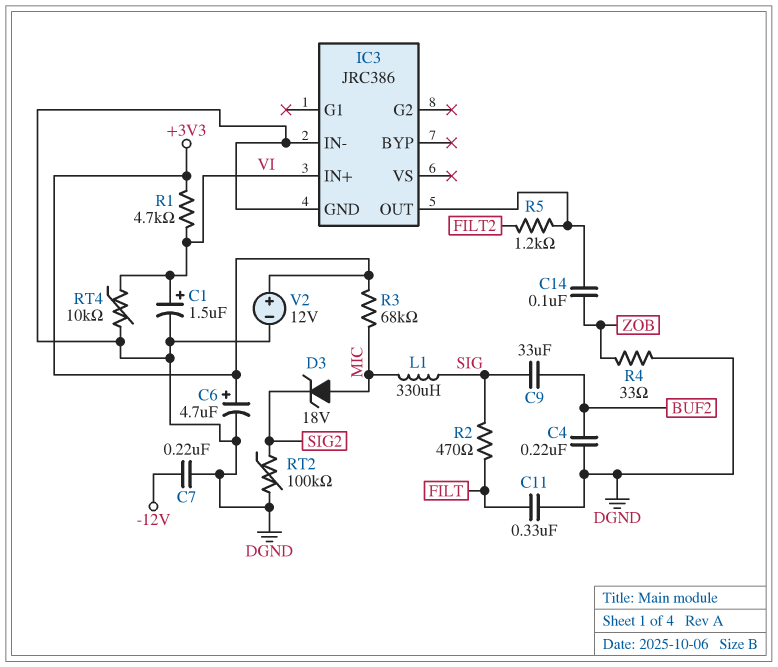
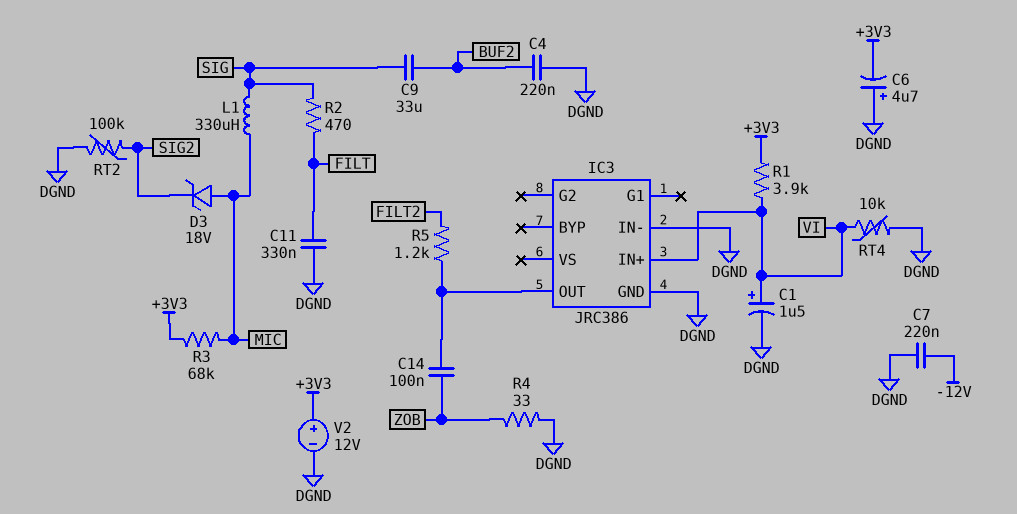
C6: 4.7uF (plus +3V3, minus DGND) -> 4.7uF (plus DGND, minus +3V3)
R1: 4.7k (+3V3, VI) -> 3.9k (+3V3, VI)

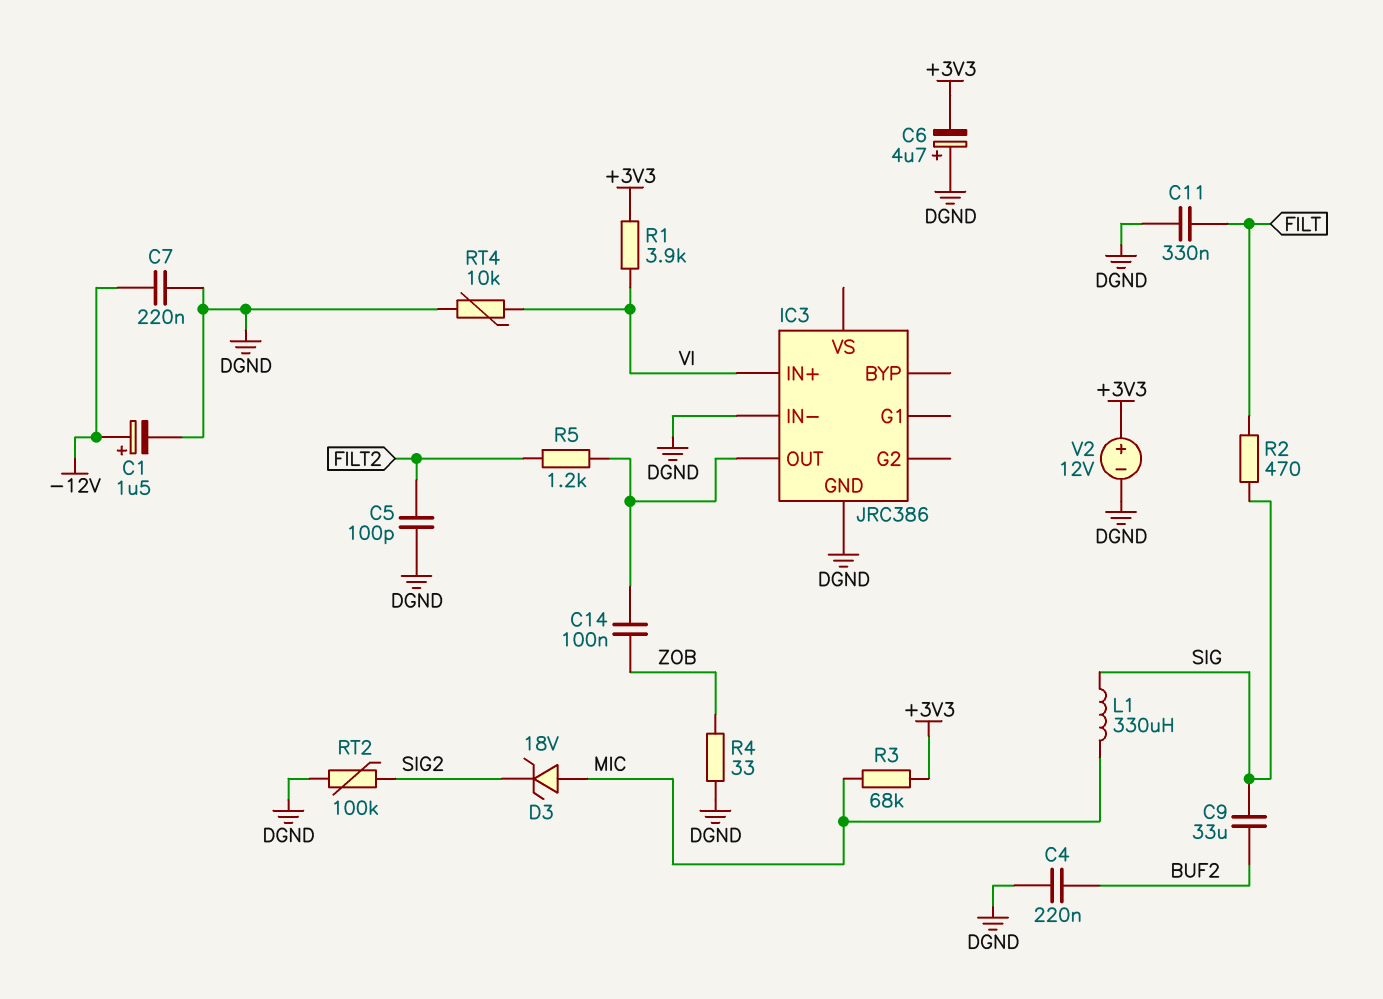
C1: 1.5uF (plus VI, minus DGND) -> 1.5uF (plus -12V, minus DGND)
C5: none -> 100pF (DGND, FILT2)

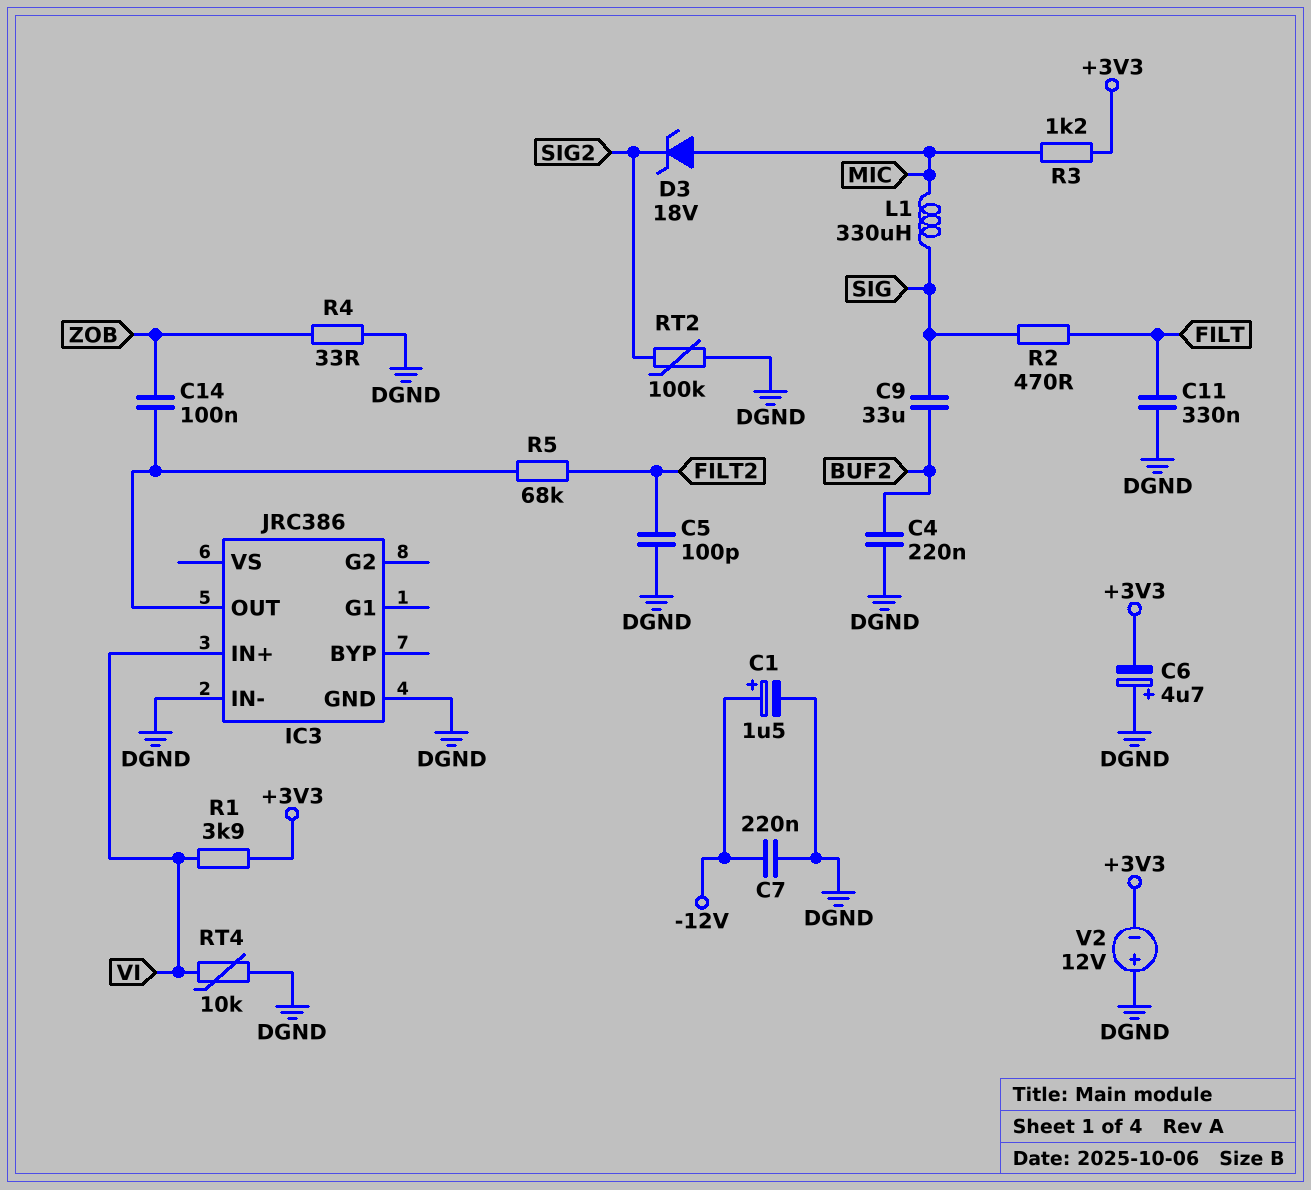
R3: 68k (+3V3, MIC) -> 1.2k (+3V3, MIC)
R5: 1.2k (FILT2, IC3/OUT) -> 68k (FILT2, IC3/OUT)
V2: 12V (plus +3V3, minus DGND) -> 12V (plus DGND, minus +3V3)

